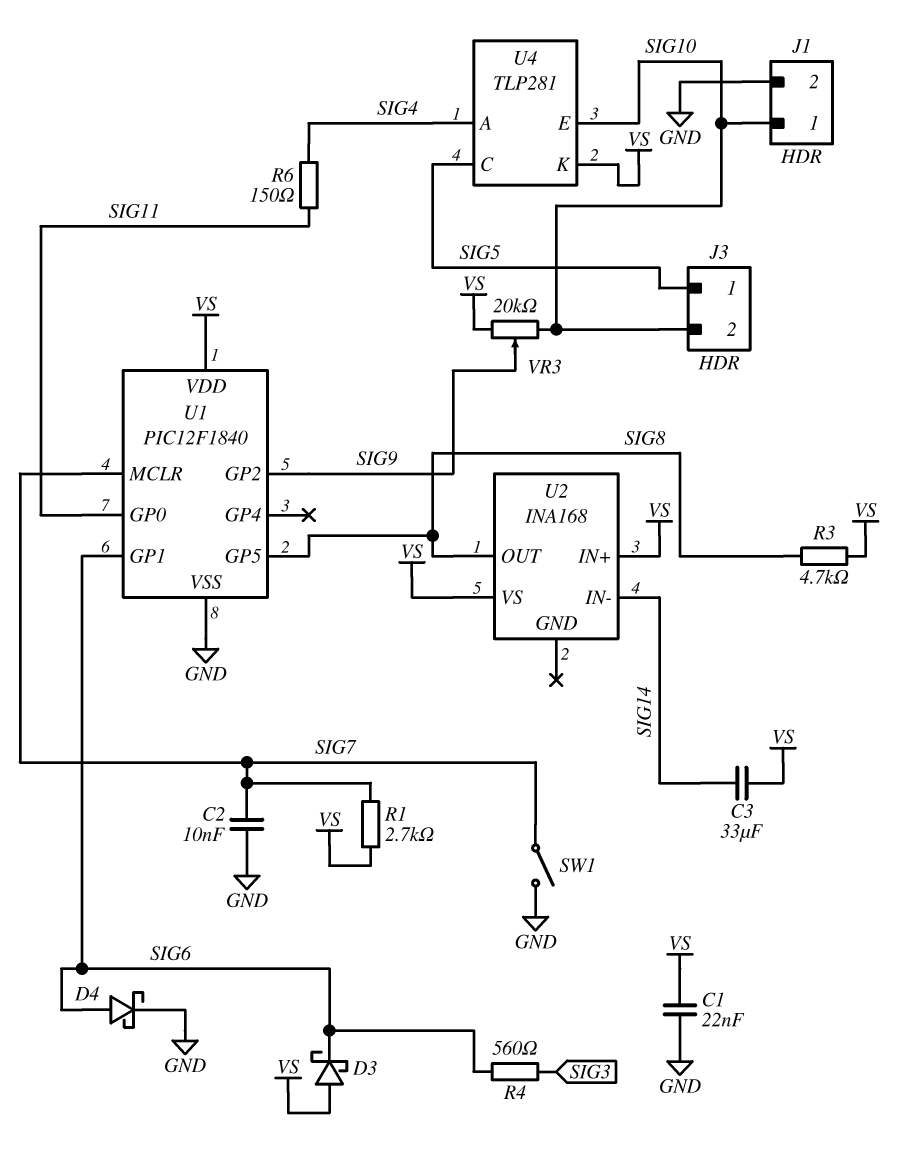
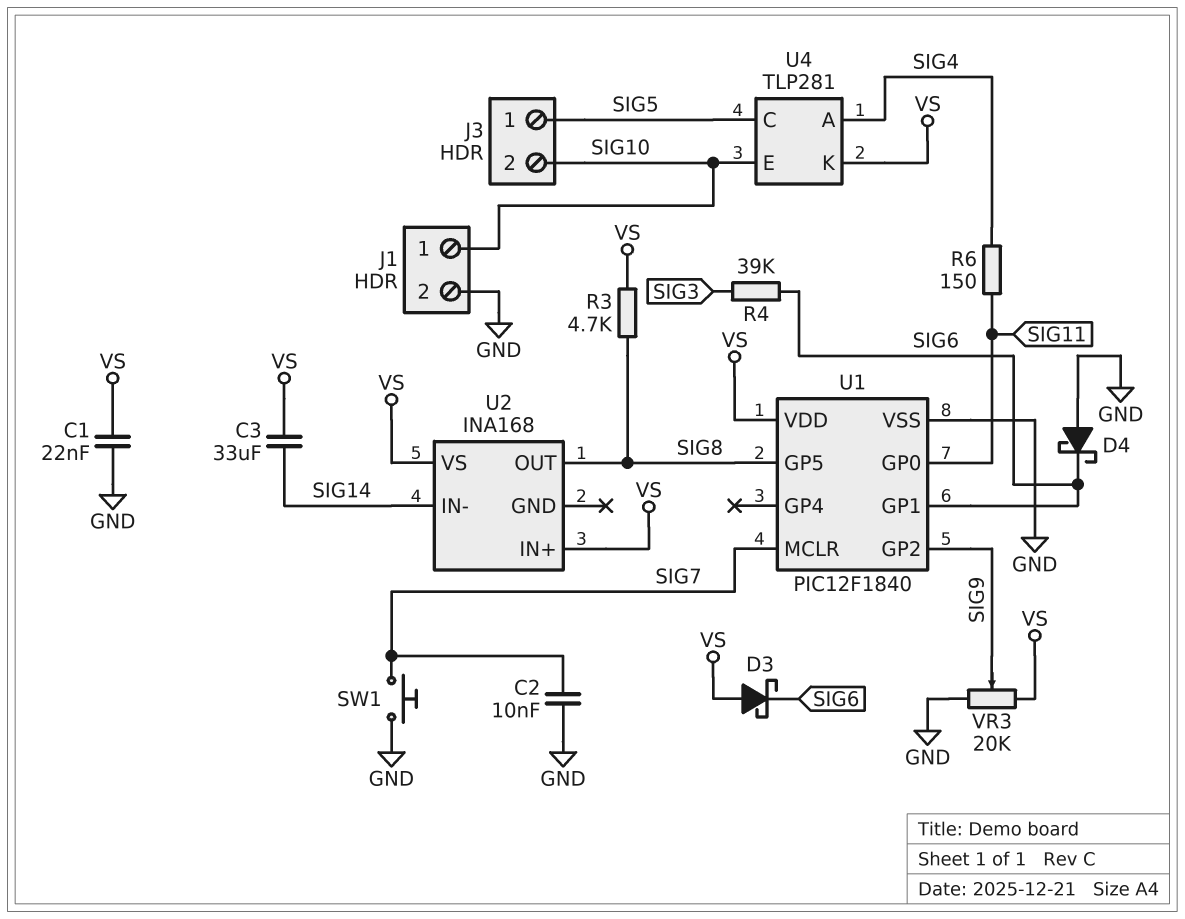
D4: schottky (A SIG6, K GND) -> schottky (A GND, K SIG6)
R1: 2.7k (SIG7, VS) -> none
R4: 560 (SIG3, SIG6) -> 39k (SIG3, SIG6)
SW1: switch (GND, SIG7) -> button (GND, SIG7)
VR3: 20k (SIG10, VS, wiper SIG9) -> 20k (GND, VS, wiper SIG9)

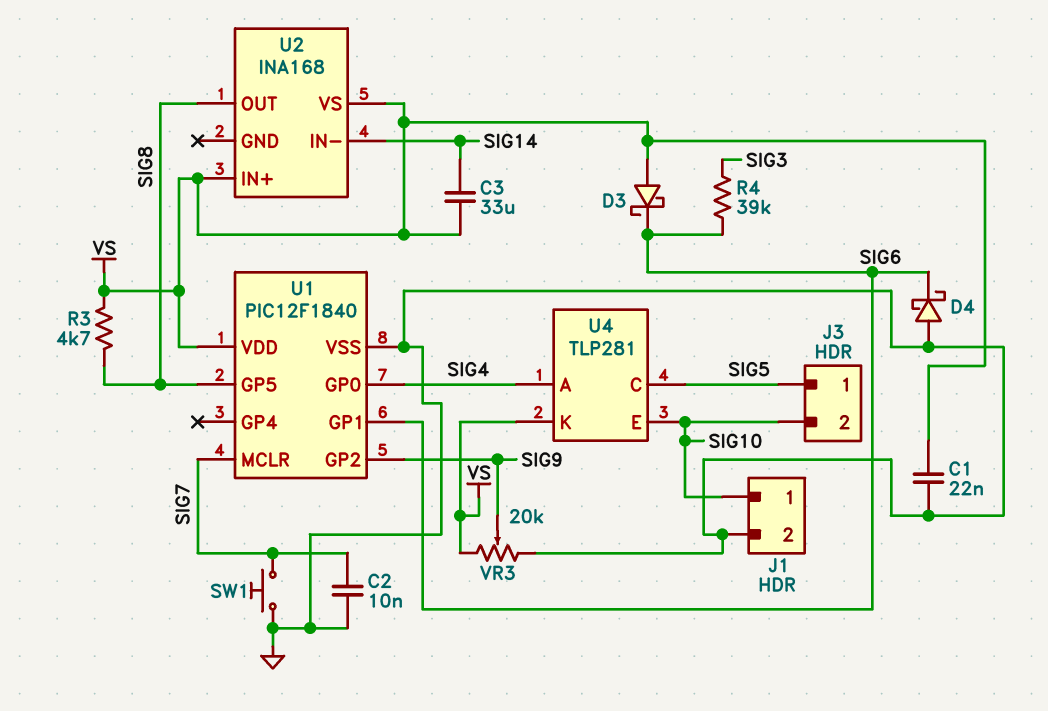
R6: 150 (SIG4, SIG11) -> none
U1 pin GP0: SIG11 -> SIG4

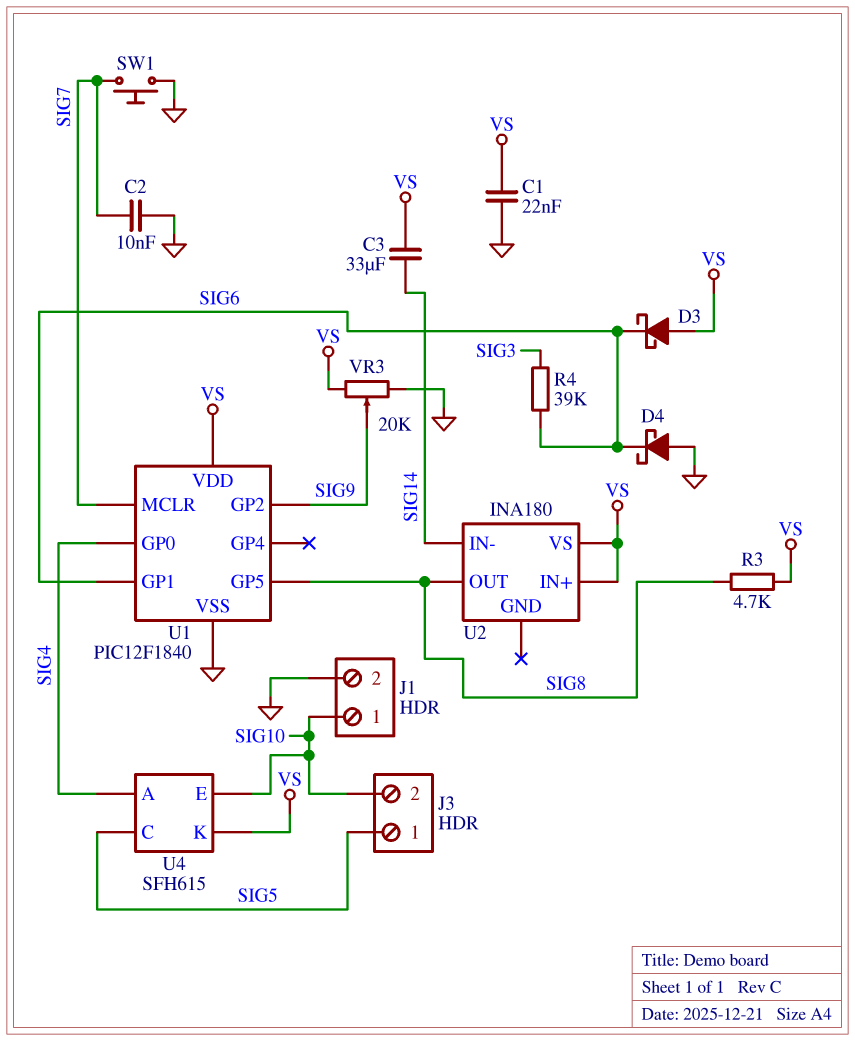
U2: INA168 -> INA180
U4: TLP281 -> SFH615

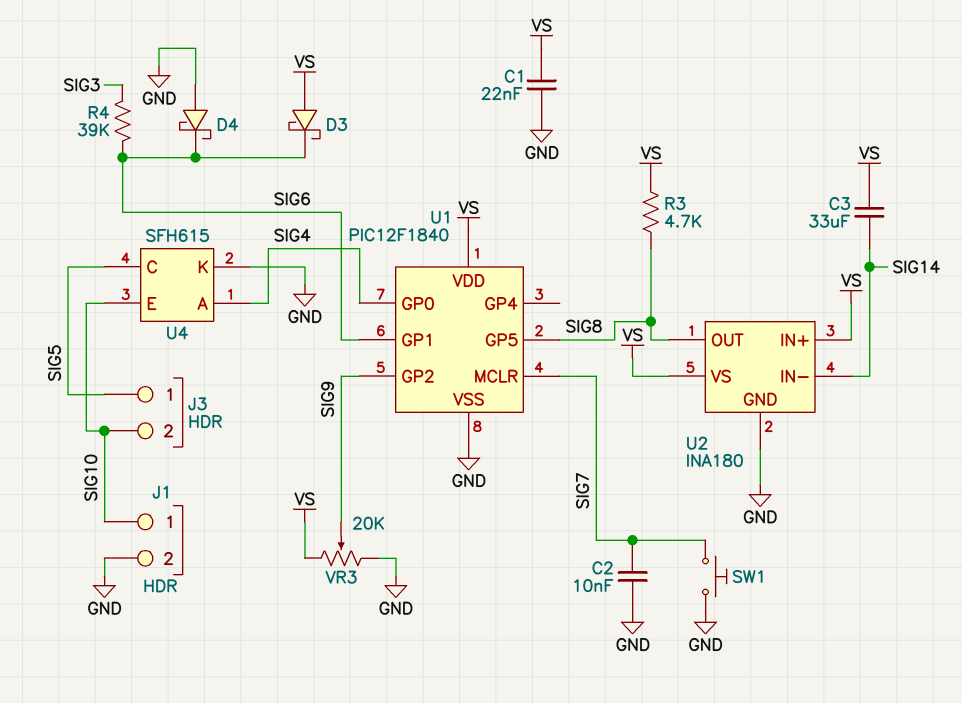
U2 pin GND: none -> GND
U4 pin K: VS -> GND

